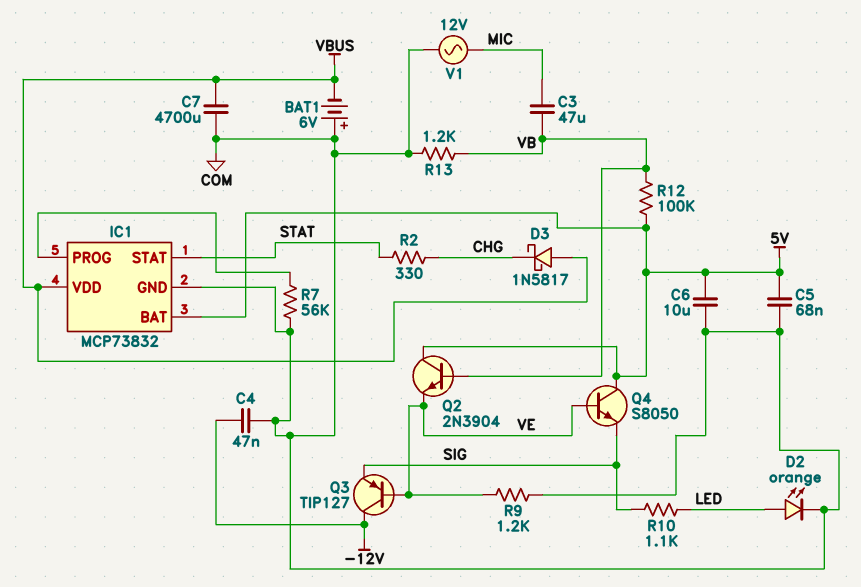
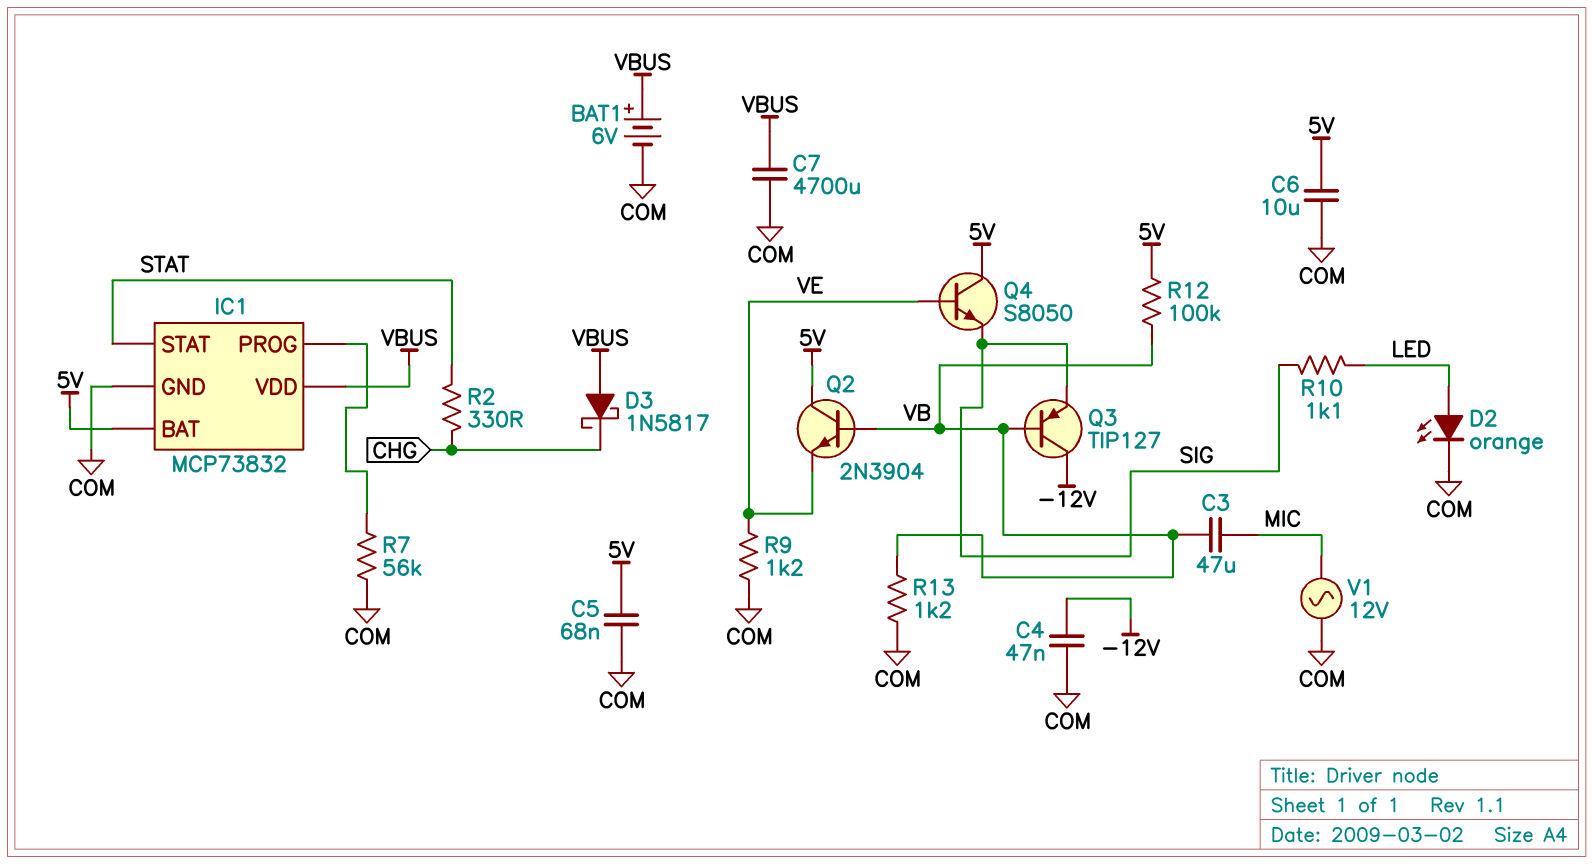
BAT1: 6V (plus COM, minus VBUS) -> 6V (plus VBUS, minus COM)
Q3: PNP TIP127 (B VE, C -12V, E SIG) -> PNP TIP127 (B VB, C -12V, E SIG)

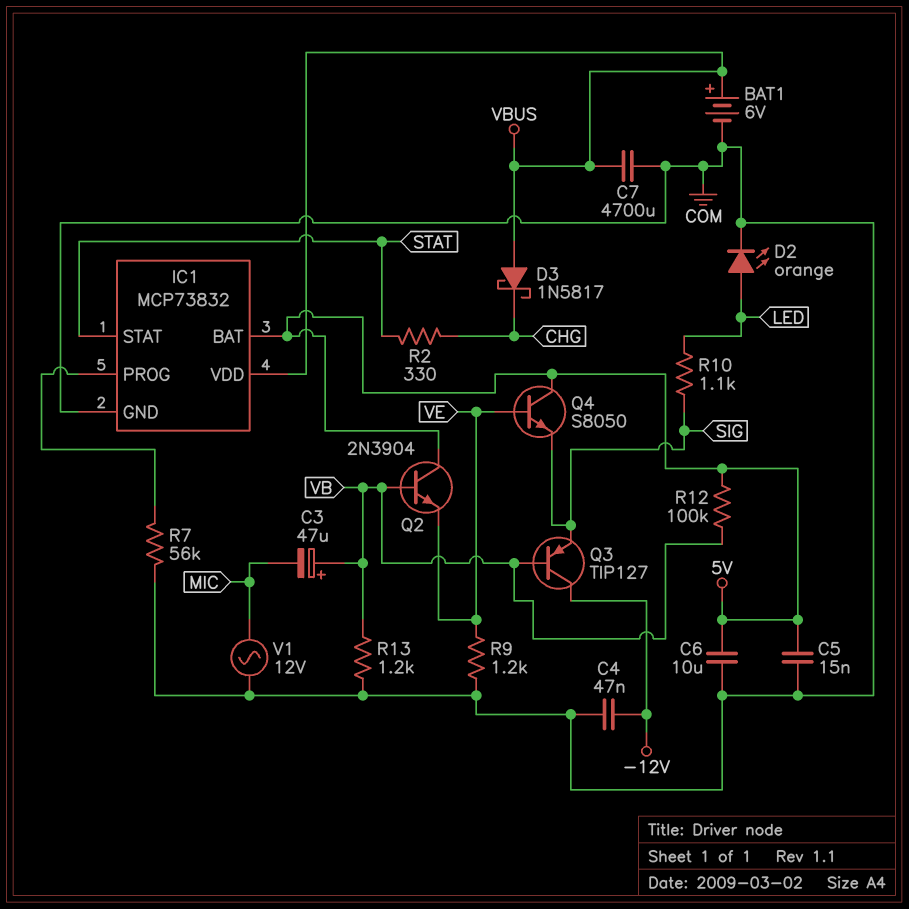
C3: 47uF (MIC, VB) -> 47uF (plus VB, minus MIC)
C5: 68nF (5V, COM) -> 15nF (5V, COM)

